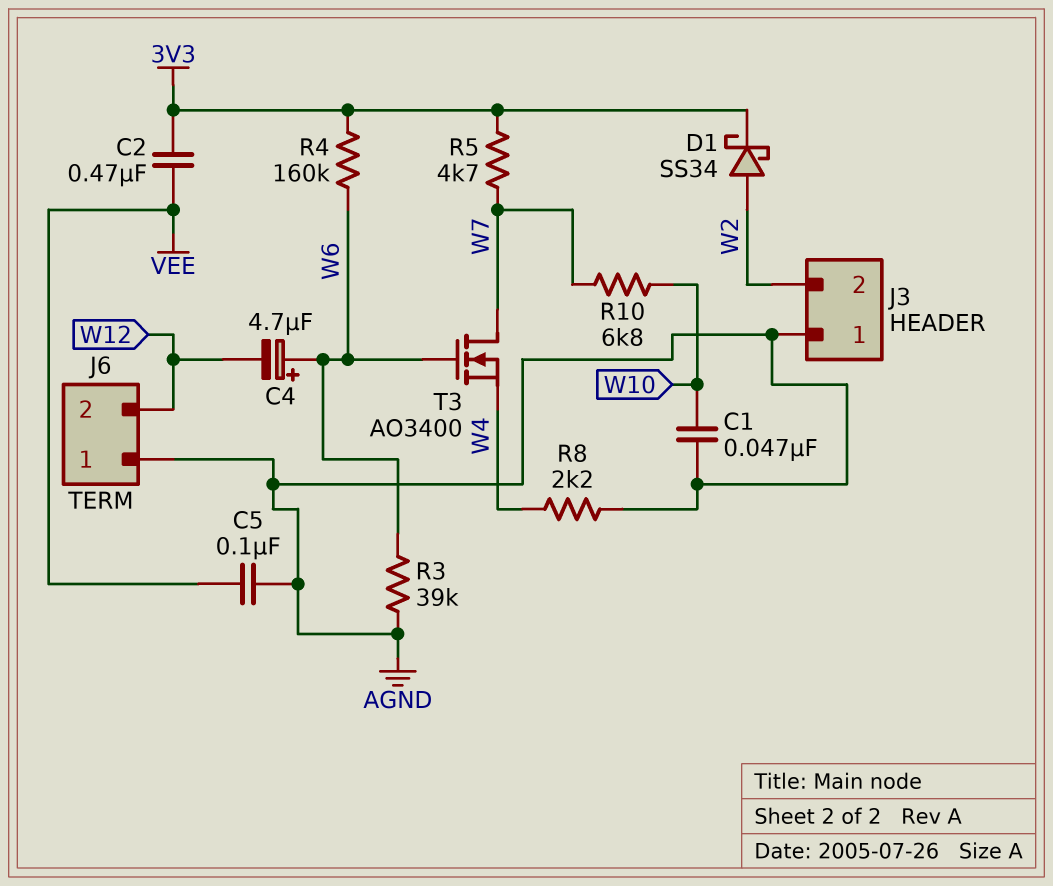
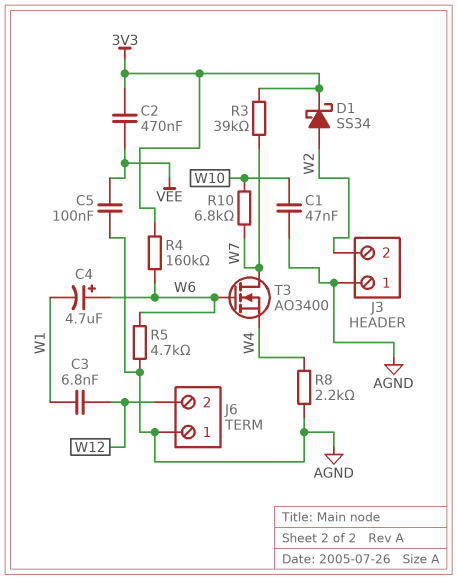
C3: none -> 6.8nF (W1, W12)
C4: 4.7uF (plus W6, minus W12) -> 4.7uF (plus W6, minus W1)
R3: 39k (AGND, W6) -> 39k (3V3, W7)
R5: 4.7k (3V3, W7) -> 4.7k (AGND, W6)

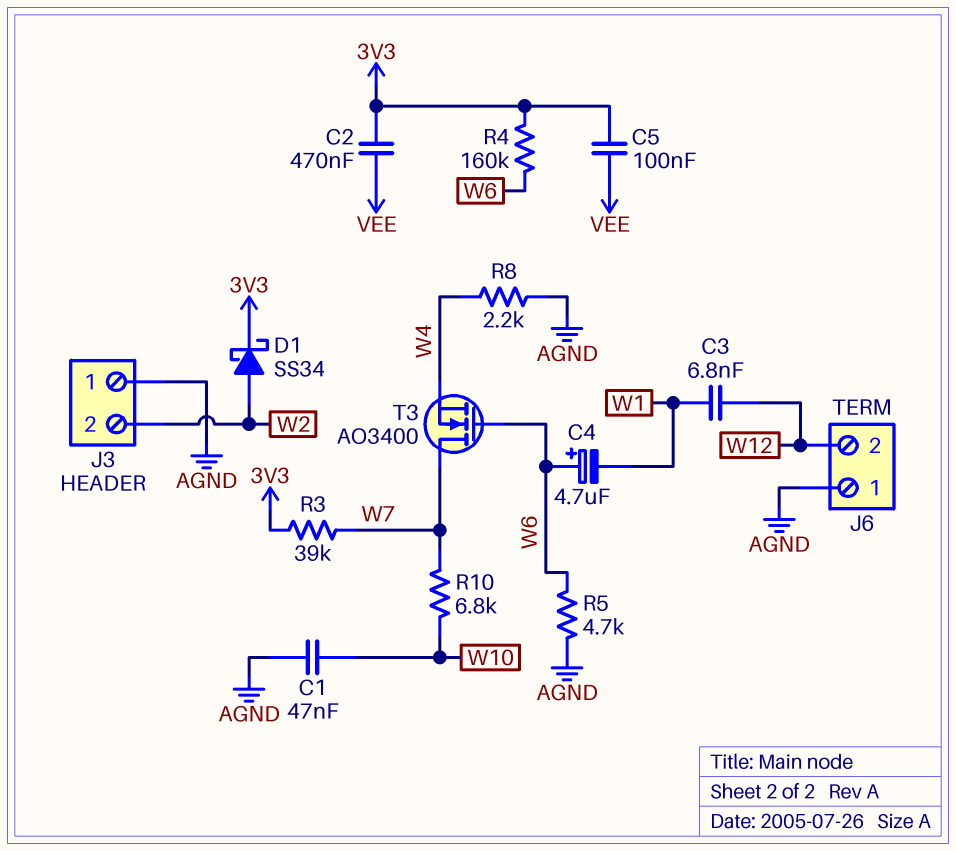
C5: 100nF (AGND, VEE) -> 100nF (3V3, VEE)

